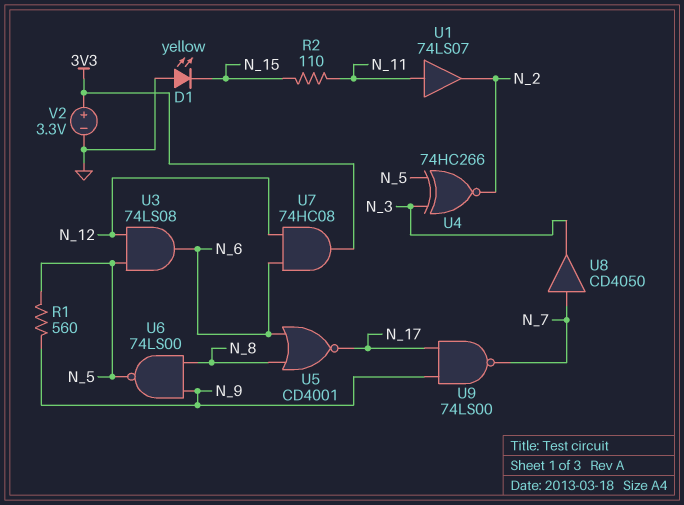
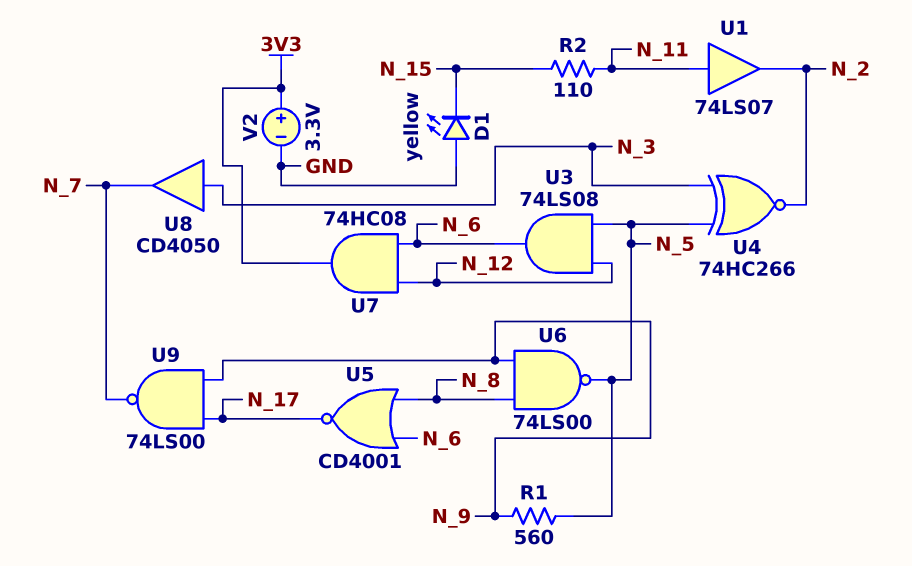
U8: buffer CD4050 (in N_7, out N_3) -> buffer CD4050 (in N_3, out N_7)

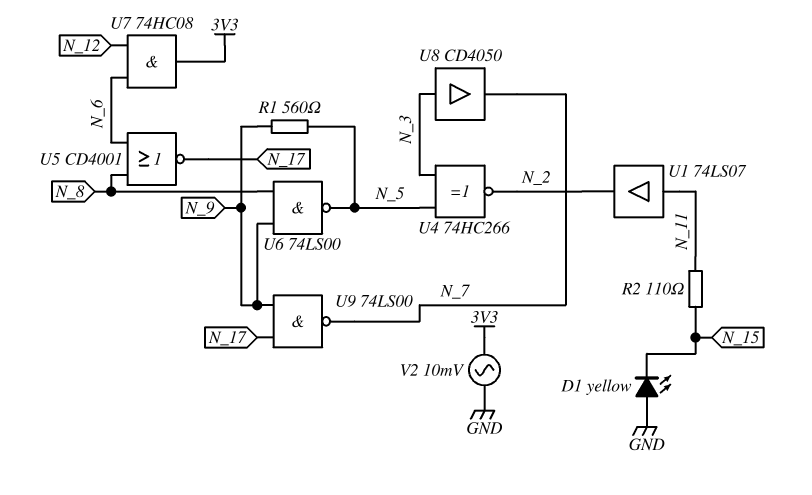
U3: AND 74LS08 (in N_5, in N_12, out N_6) -> none
V2: 3.3V (plus 3V3, minus GND) -> AC 10mV (3V3, GND)

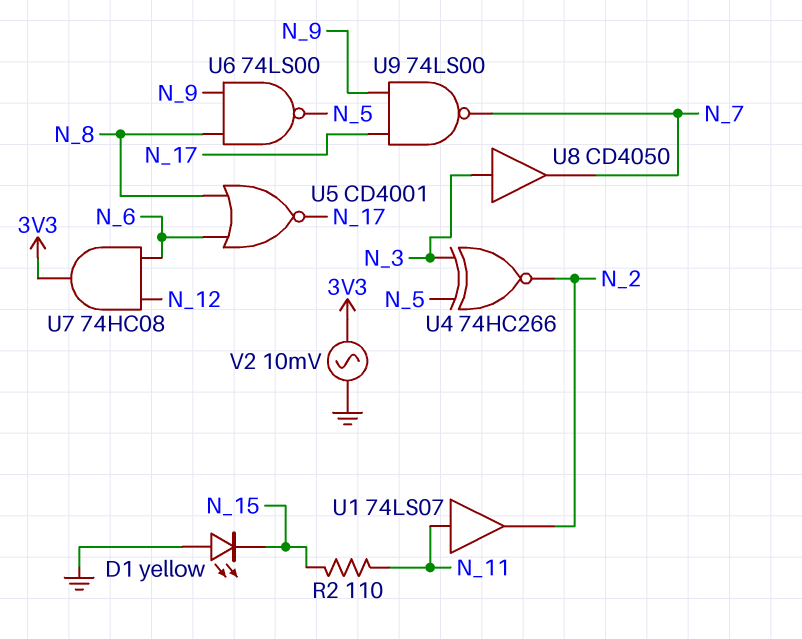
R1: 560 (N_5, N_9) -> none

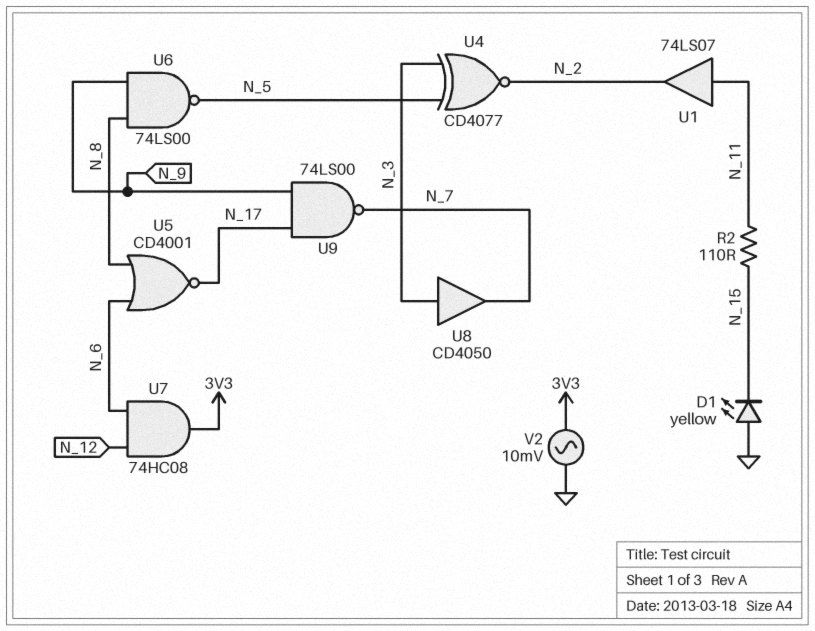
U4: XNOR 74HC266 (in N_3, in N_5, out N_2) -> XNOR CD4077 (in N_3, in N_5, out N_2)

